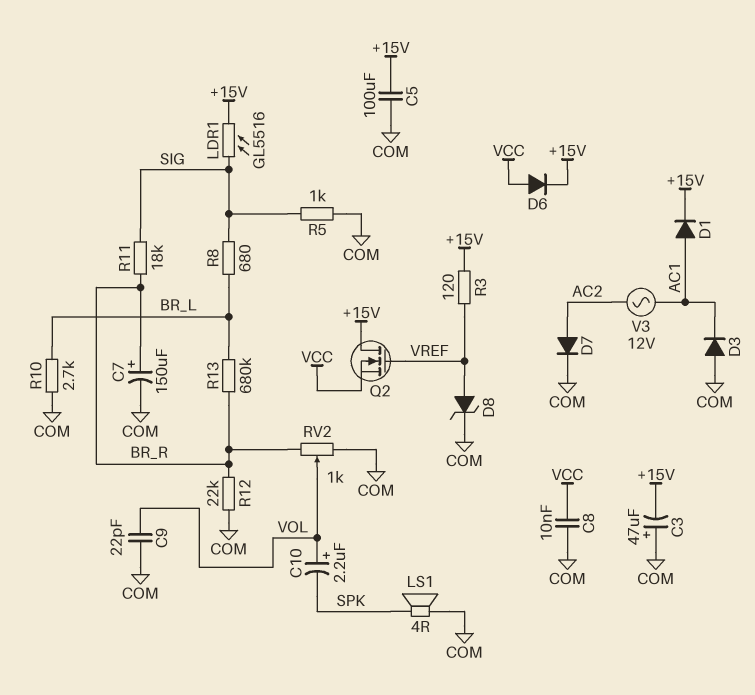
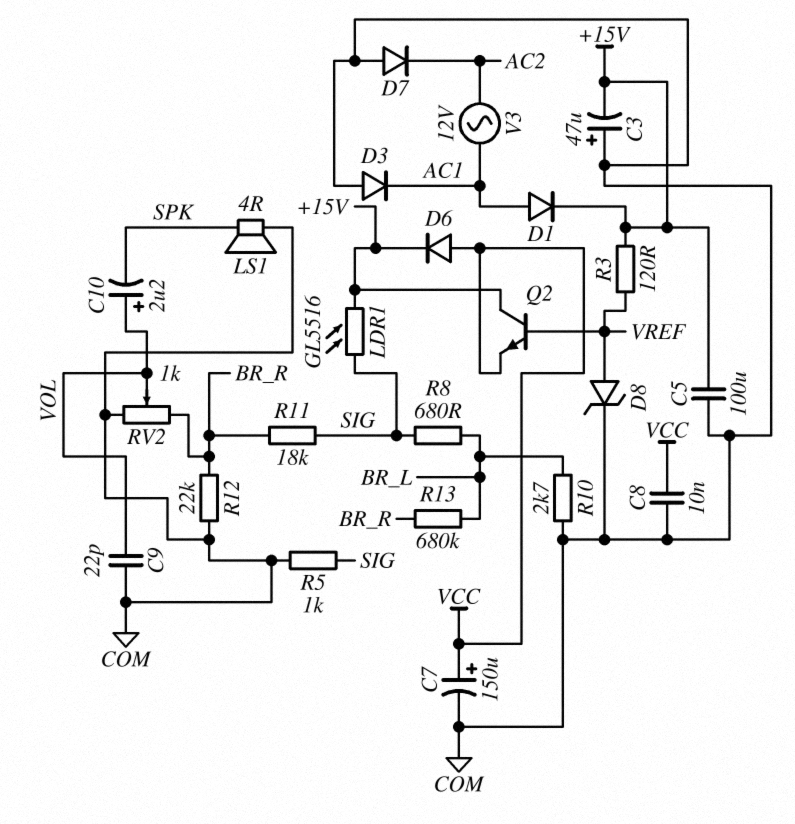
C7: 150uF (plus BR_R, minus COM) -> 150uF (plus VCC, minus COM)
D7: diode (A AC2, K COM) -> diode (A COM, K AC2)
Q2: NMOS (G VREF, D +15V, S VCC) -> NPN (B VREF, C +15V, E VCC)

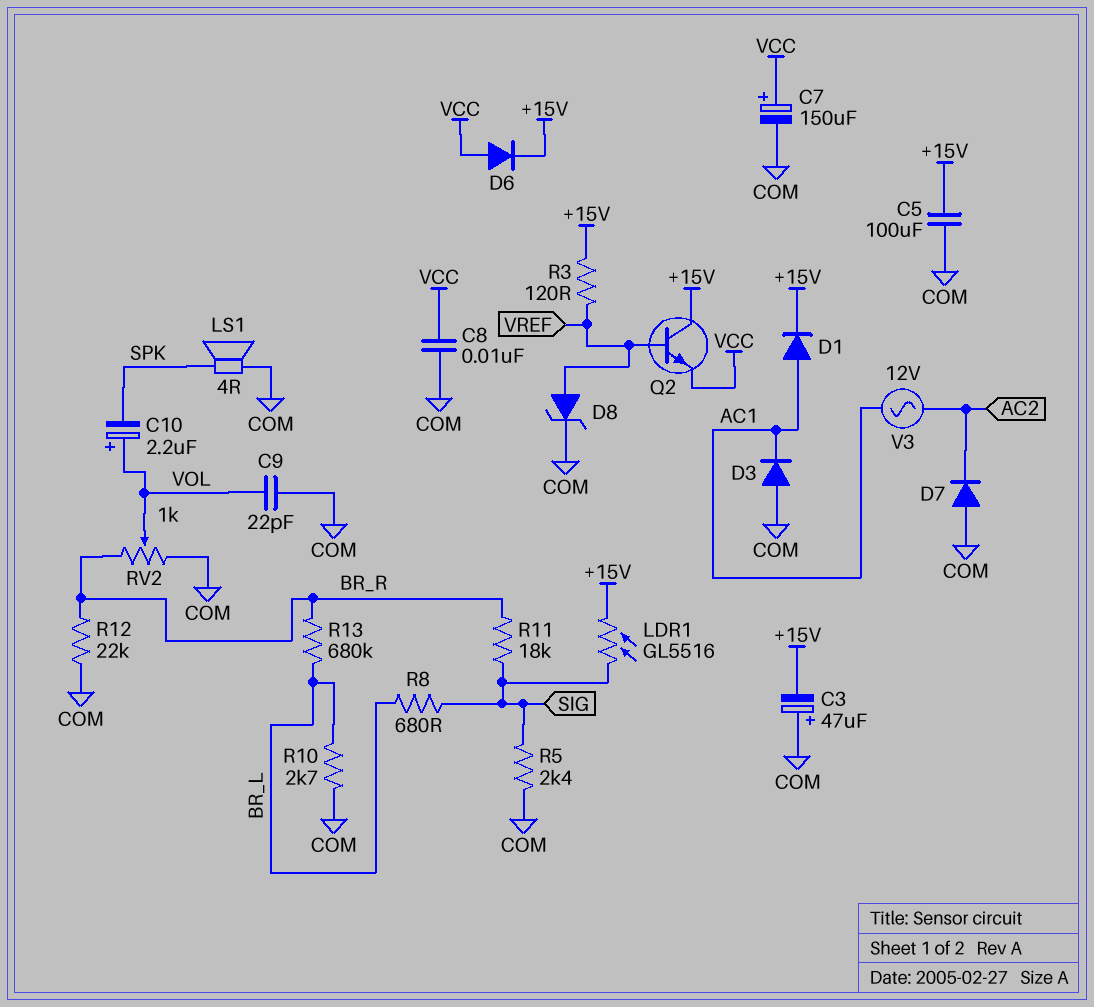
R5: 1k (COM, SIG) -> 2.4k (COM, SIG)

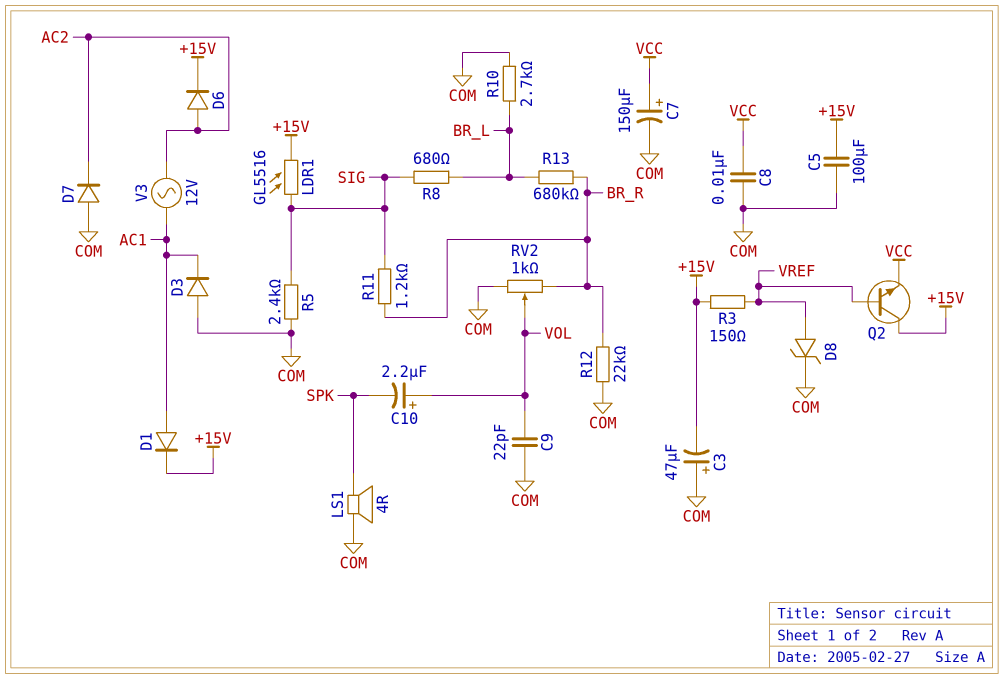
D6: diode (A VCC, K +15V) -> diode (A AC2, K +15V)
R3: 120 (+15V, VREF) -> 150 (+15V, VREF)
R11: 18k (BR_R, SIG) -> 1.2k (BR_R, SIG)

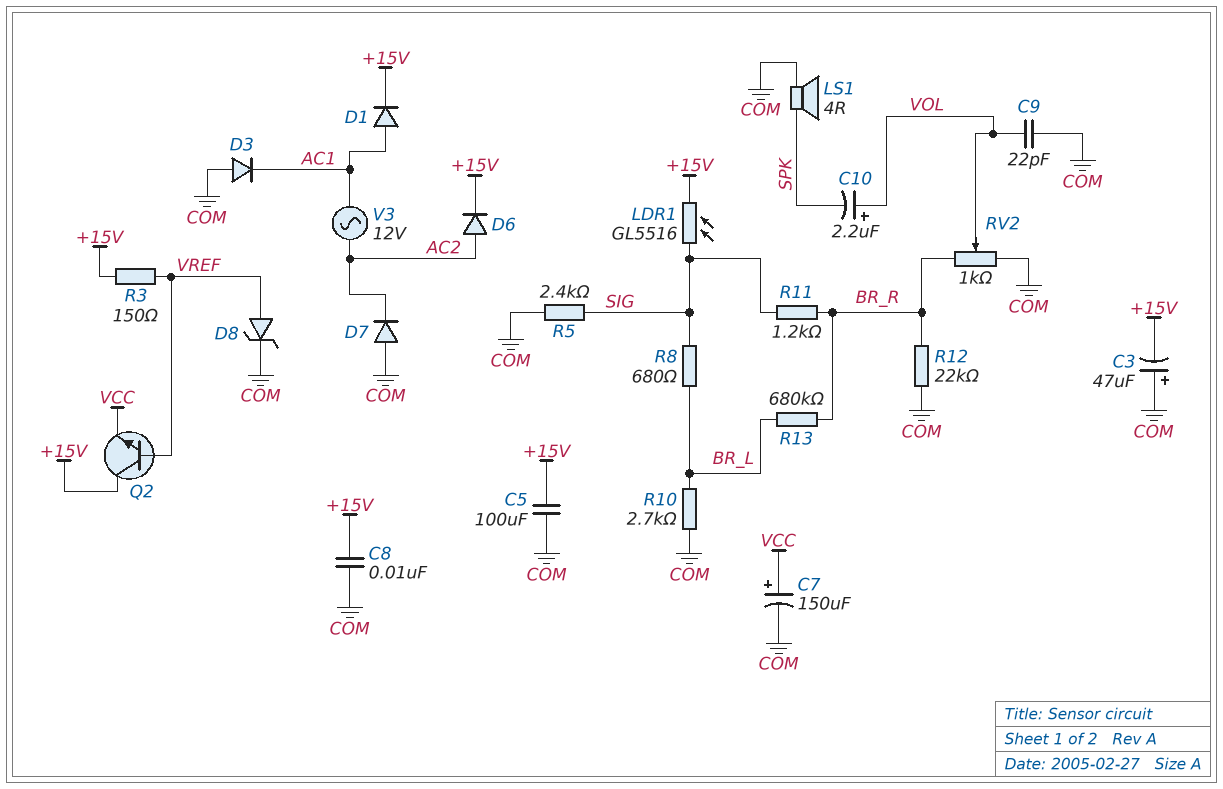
C8: 10nF (COM, VCC) -> 10nF (+15V, COM)

